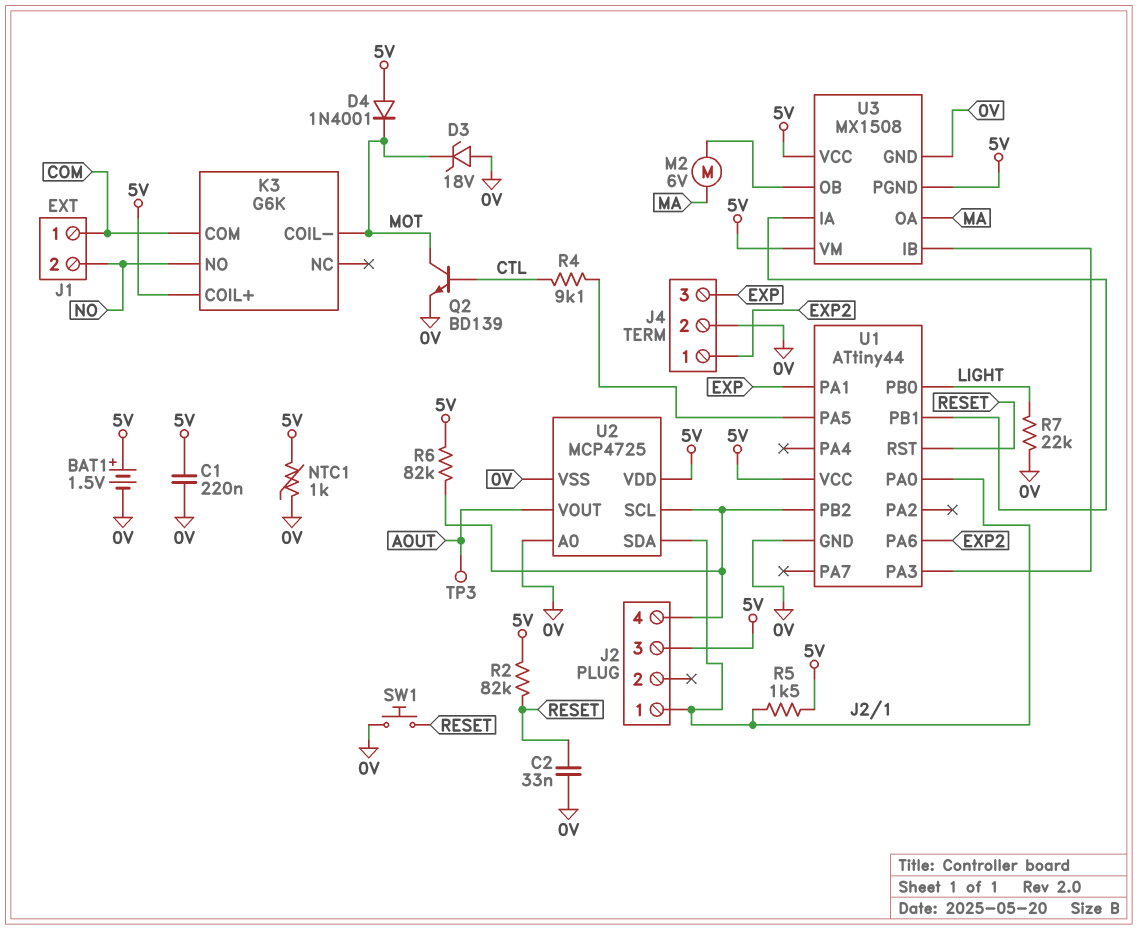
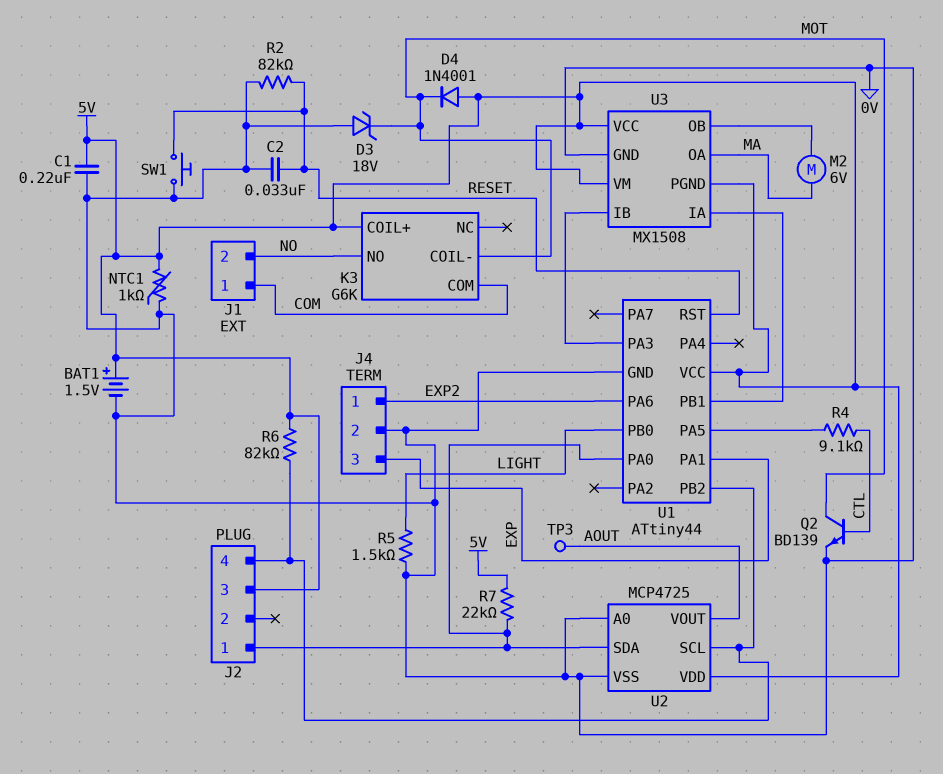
R2: 82k (5V, RESET) -> 82k (0V, RESET)
R5: 1.5k (5V, J2/1) -> 1.5k (0V, LIGHT)
R7: 22k (0V, LIGHT) -> 22k (5V, J2/1)

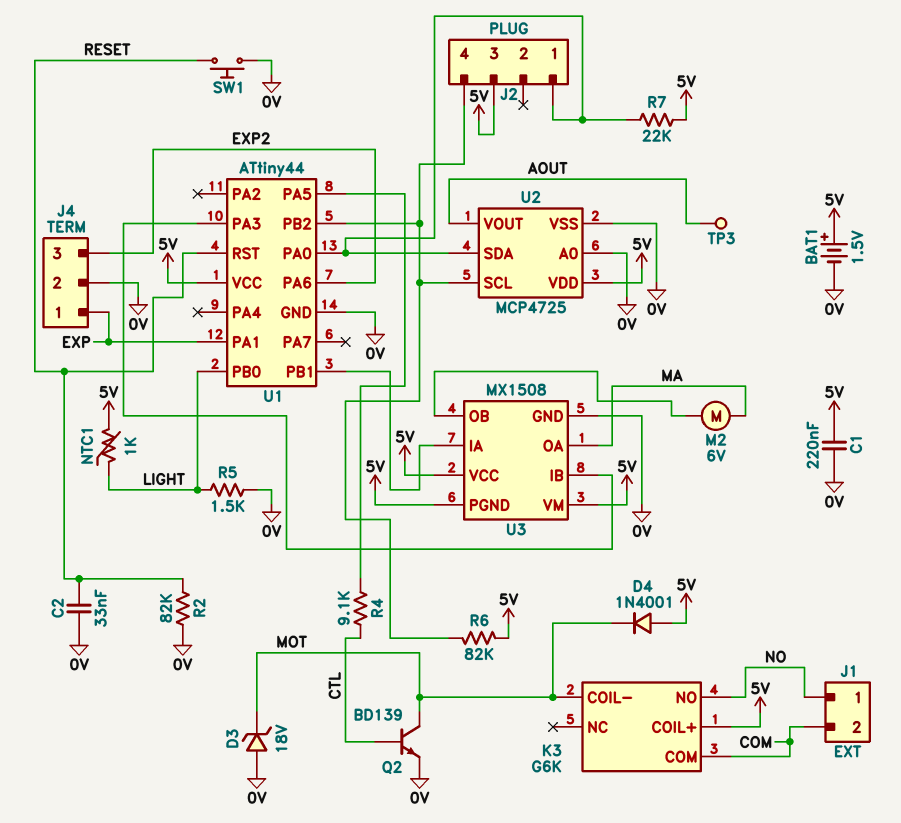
J1 pin 1: COM -> NO
J1 pin 2: NO -> COM
J4 pin 1: EXP2 -> EXP
J4 pin 3: EXP -> EXP2
NTC1: 1k (0V, 5V) -> 1k (5V, LIGHT)

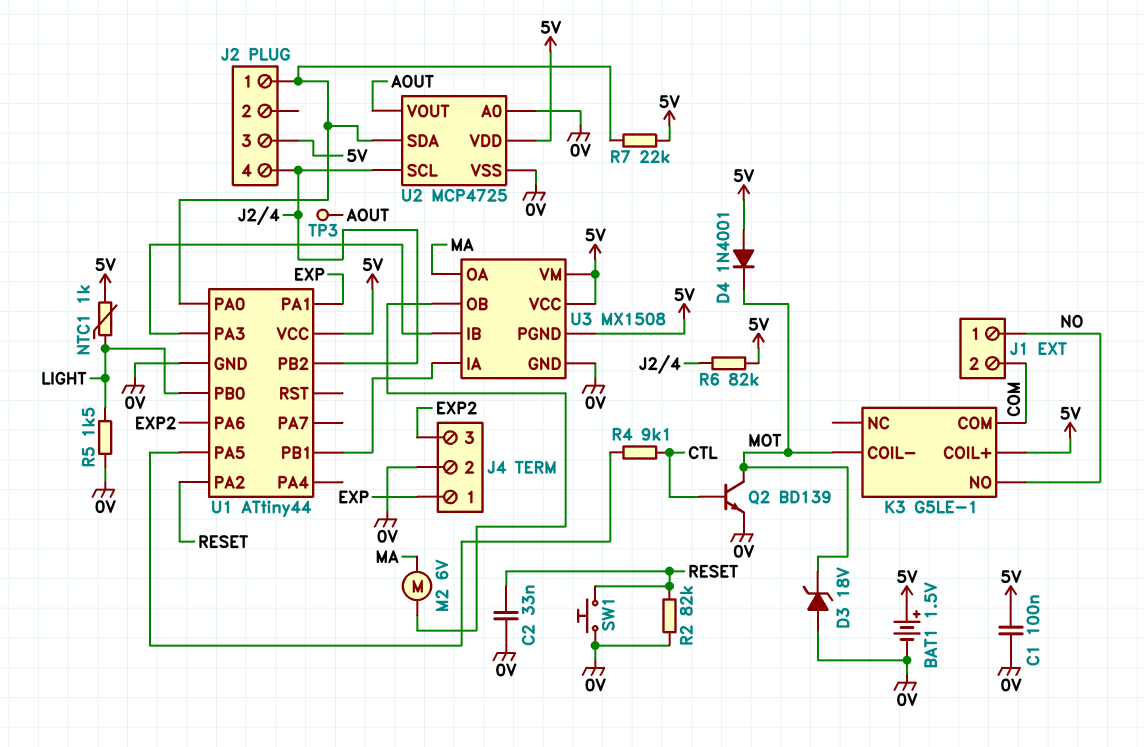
C1: 220nF (0V, 5V) -> 100nF (0V, 5V)
K3: G6K -> G5LE-1
U1 pin PA2: none -> RESET
U1 pin RST: RESET -> none

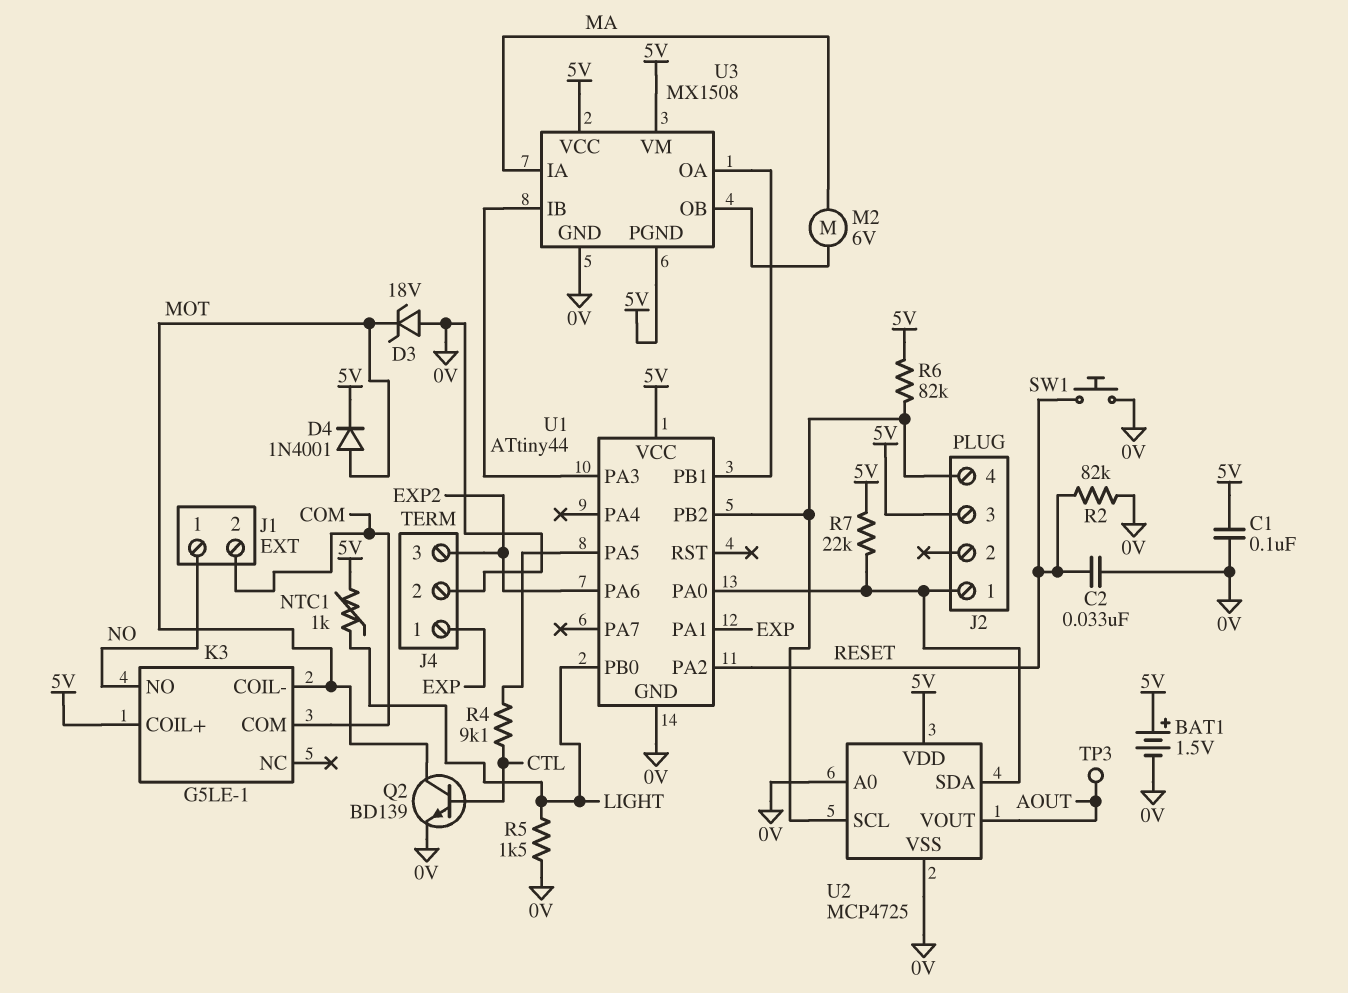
D4: diode 1N4001 (A 5V, K MOT) -> diode 1N4001 (A MOT, K 5V)
U3 pin IA: U1/PB1 -> MA
U3 pin OA: MA -> U1/PB1

